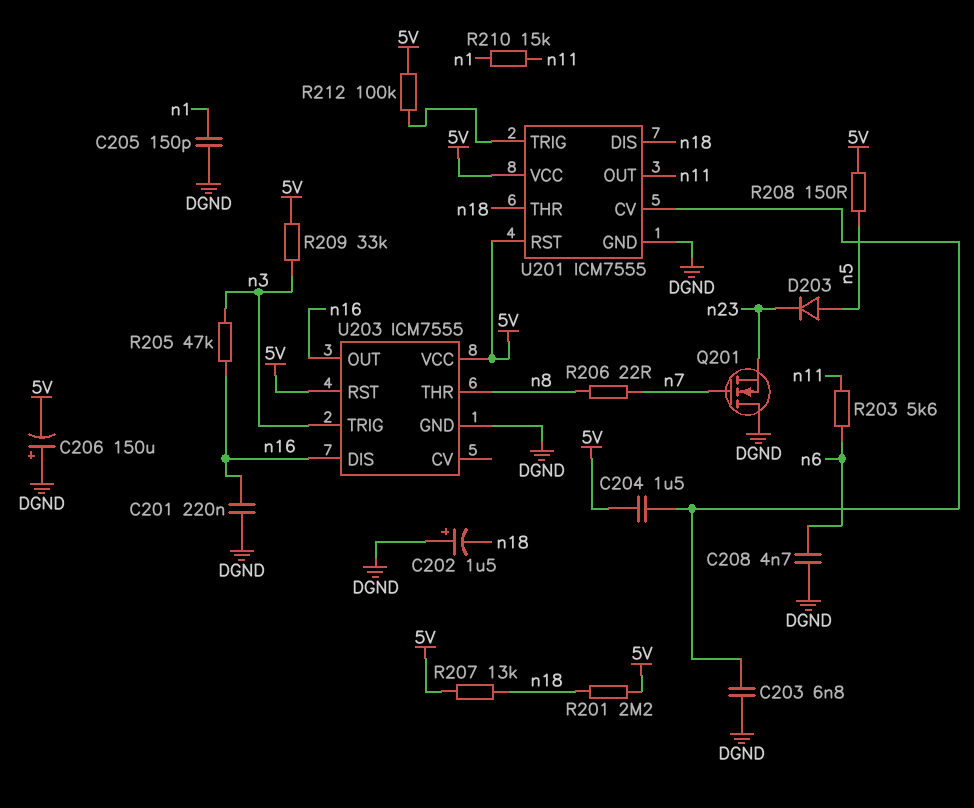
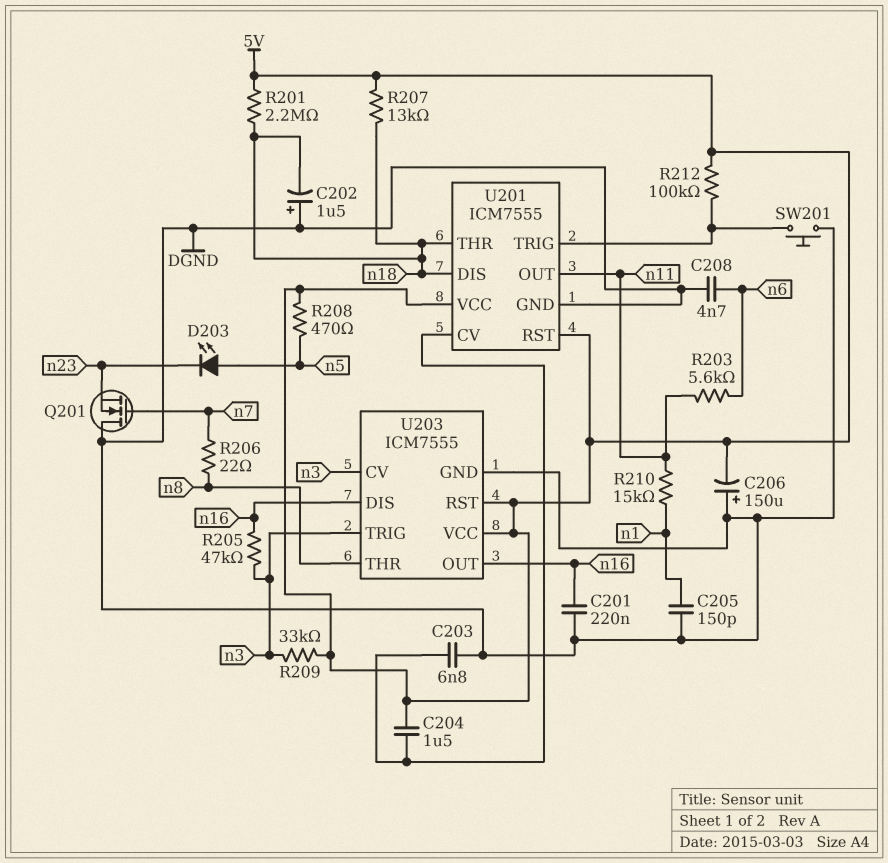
D203: diode (A n5, K n23) -> LED (A n5, K n23)
R208: 150 (5V, n5) -> 470 (5V, n5)
SW201: none -> button (DGND, U201/TRIG)
U203 pin CV: none -> n3

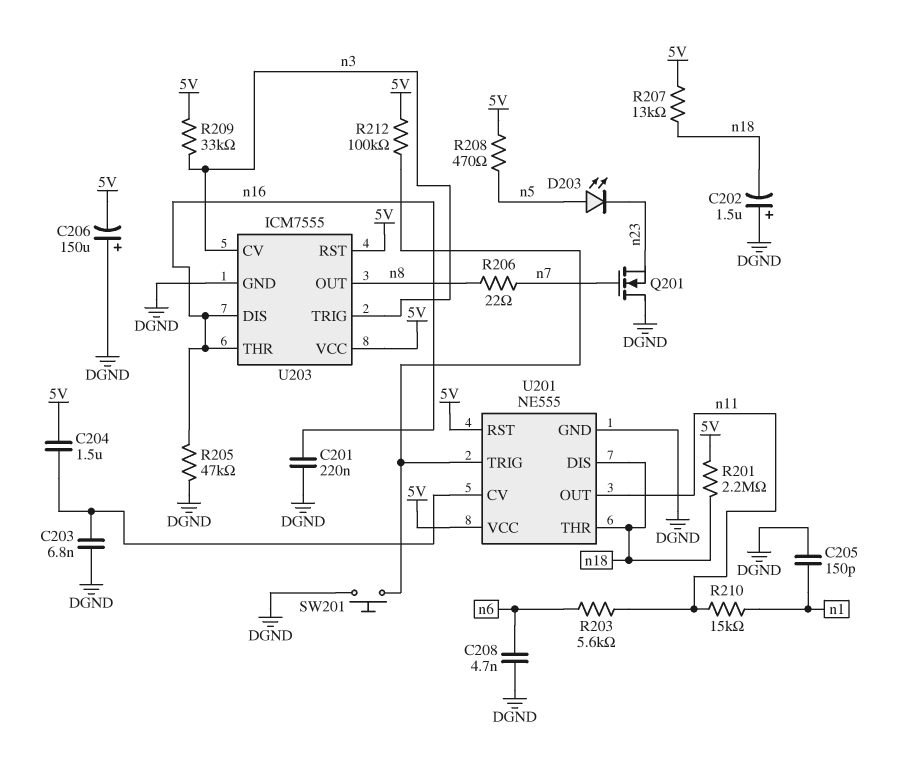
R205: 47k (n3, n16) -> 47k (DGND, n16)
U201: ICM7555 -> NE555
U203 pin OUT: n16 -> n8
U203 pin THR: n8 -> n16

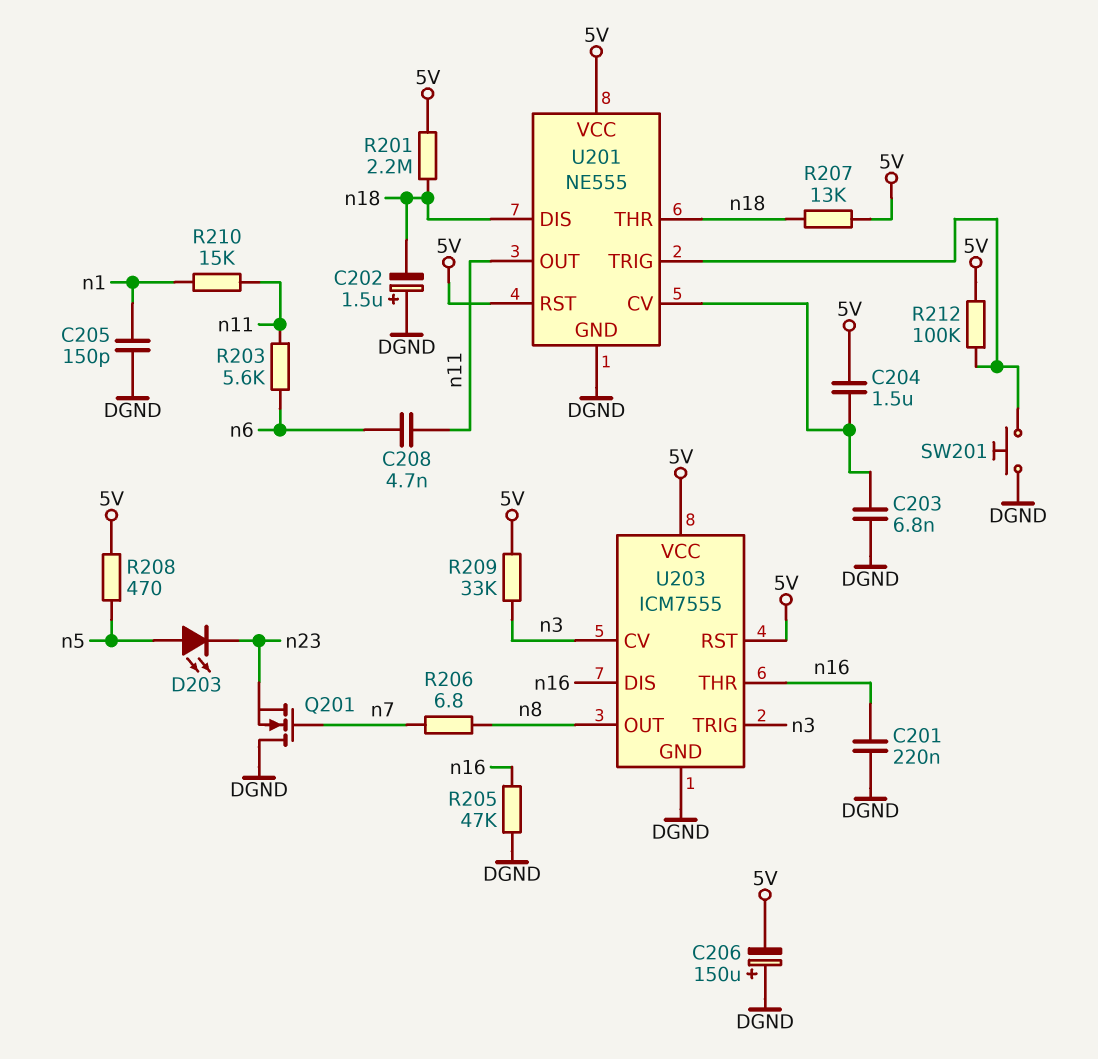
C208: 4.7nF (DGND, n6) -> 4.7nF (n6, n11)
R206: 22 (n7, n8) -> 6.8 (n7, n8)

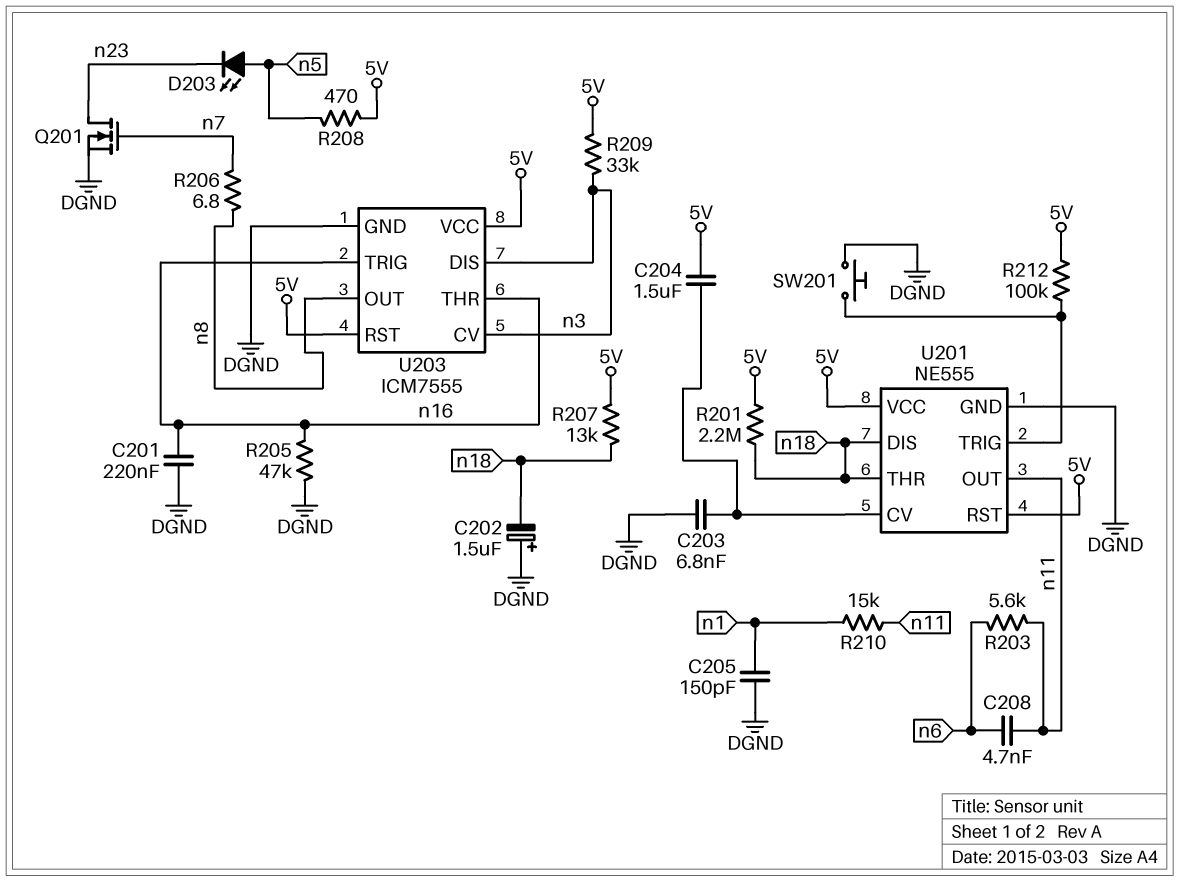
C206: 150uF (plus DGND, minus 5V) -> none
Q201: NMOS (G n7, D DGND, S n23) -> NMOS (G n7, D n23, S DGND)
U203 pin DIS: n16 -> n3
U203 pin TRIG: n3 -> n16

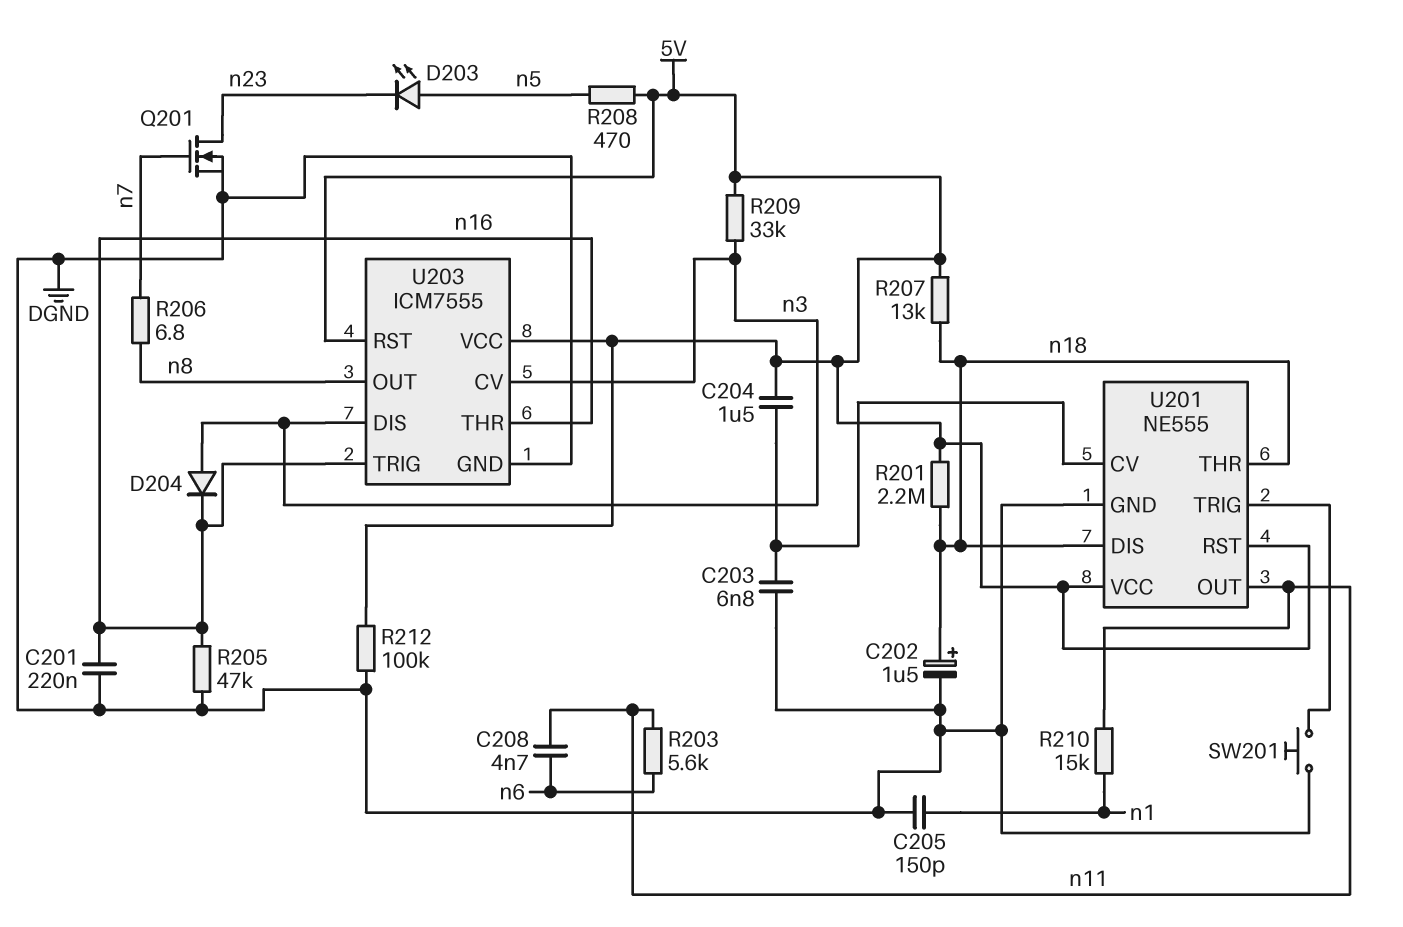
C202: 1.5uF (plus DGND, minus n18) -> 1.5uF (plus n18, minus DGND)
D204: none -> diode (A n3, K n16)
R212: 100k (5V, U201/TRIG) -> 100k (5V, DGND)

